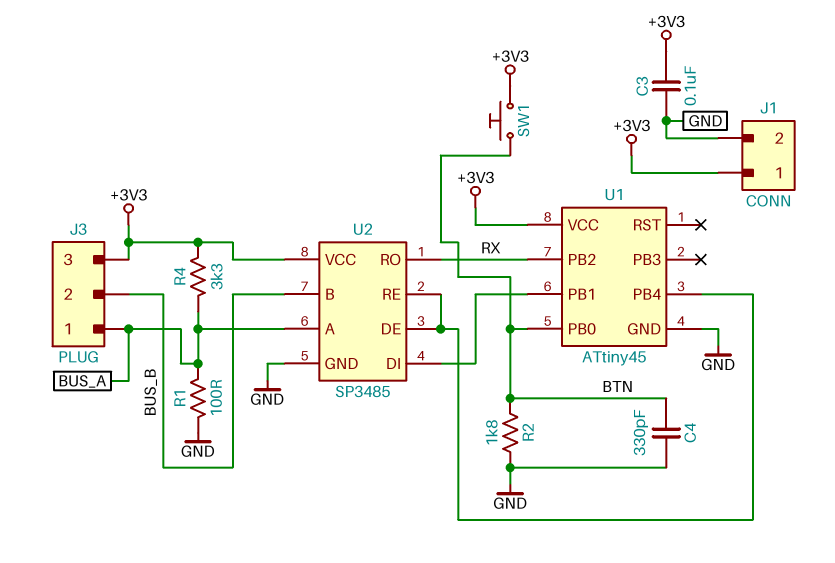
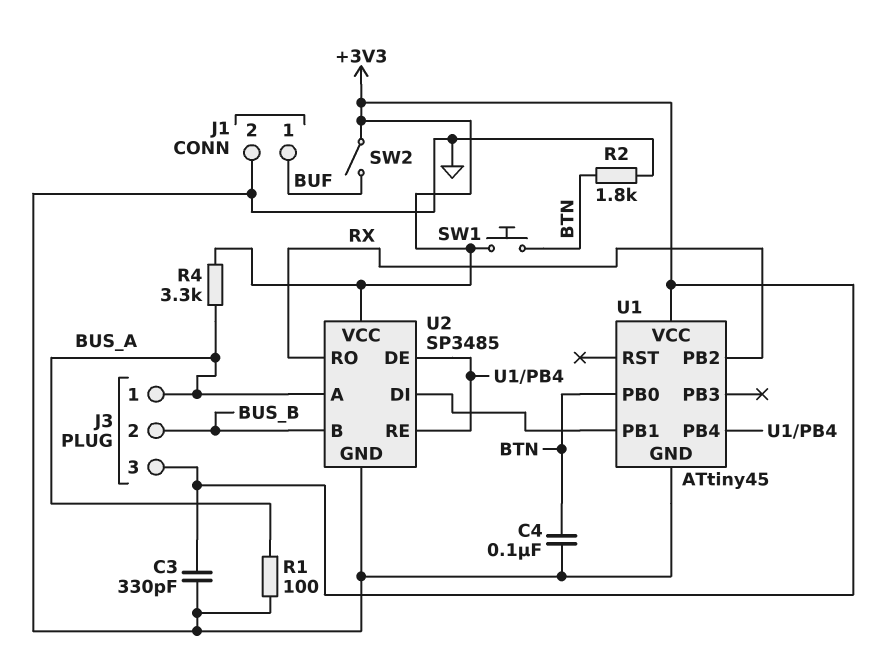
C3: 100nF (+3V3, GND) -> 330pF (+3V3, GND)
C4: 330pF (BTN, GND) -> 100nF (BTN, GND)
J1 pin 1: +3V3 -> BUF
SW2: none -> switch (+3V3, BUF)

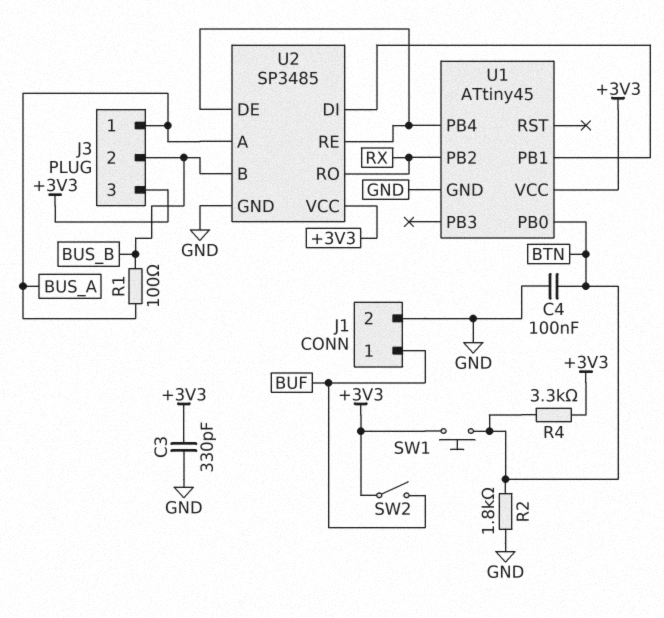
R1: 100 (BUS_A, GND) -> 100 (BUS_A, BUS_B)
R4: 3.3k (+3V3, BUS_A) -> 3.3k (+3V3, BTN)

